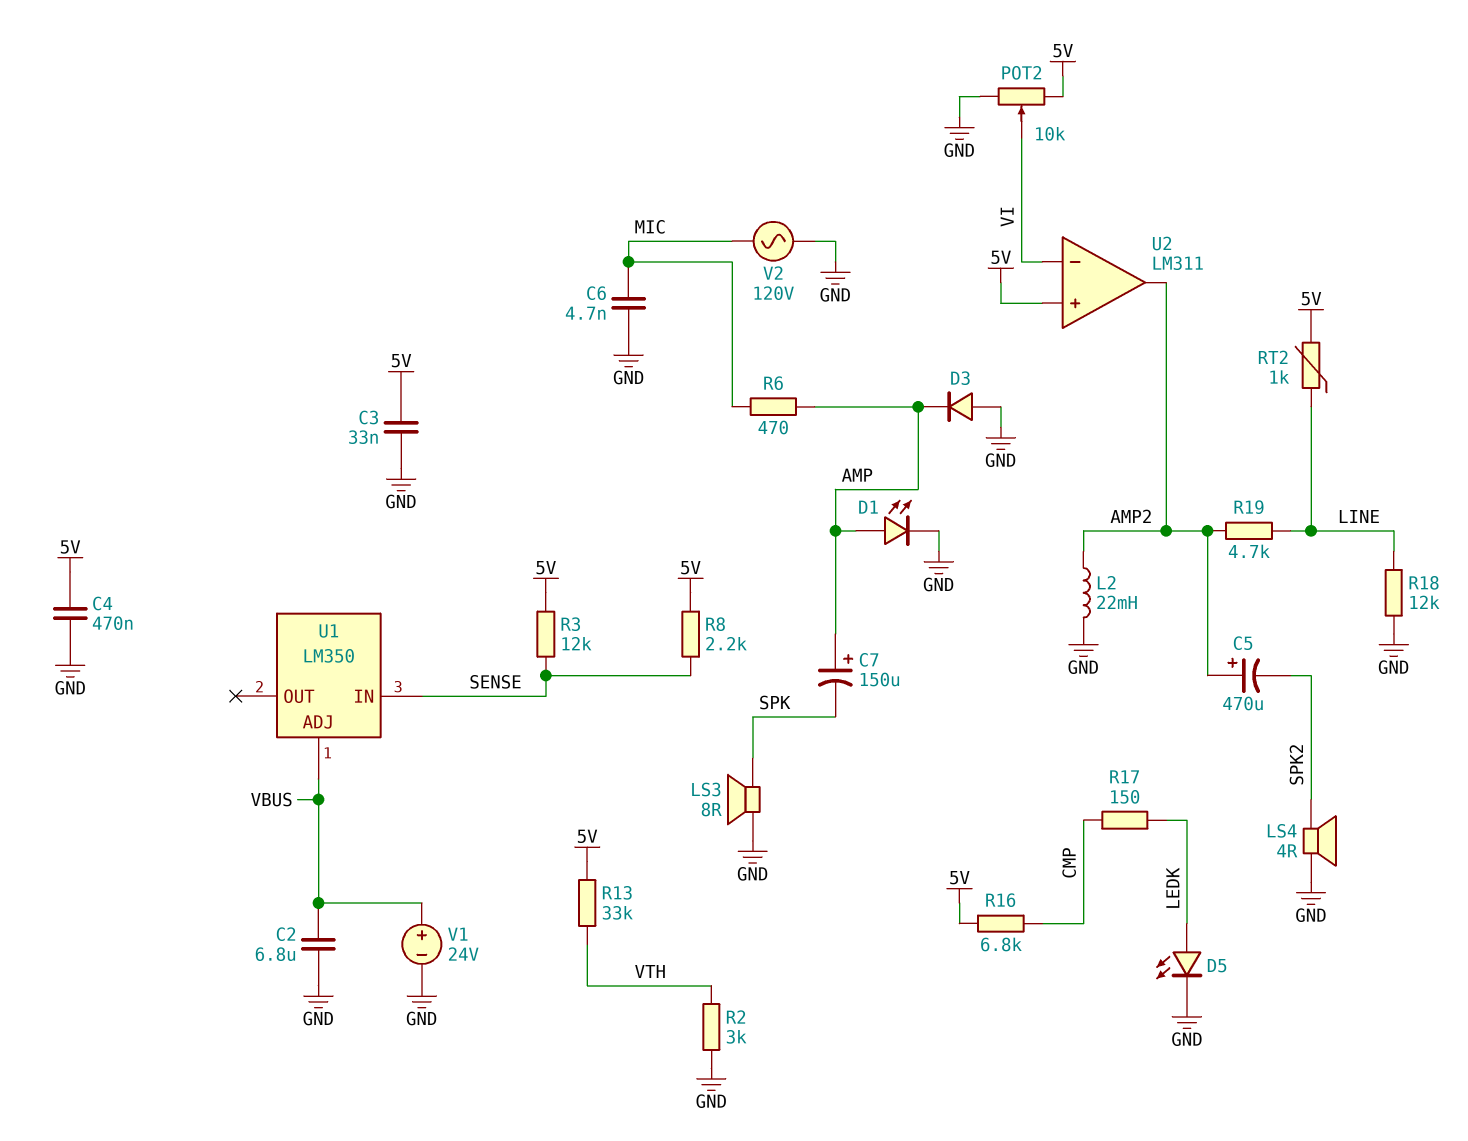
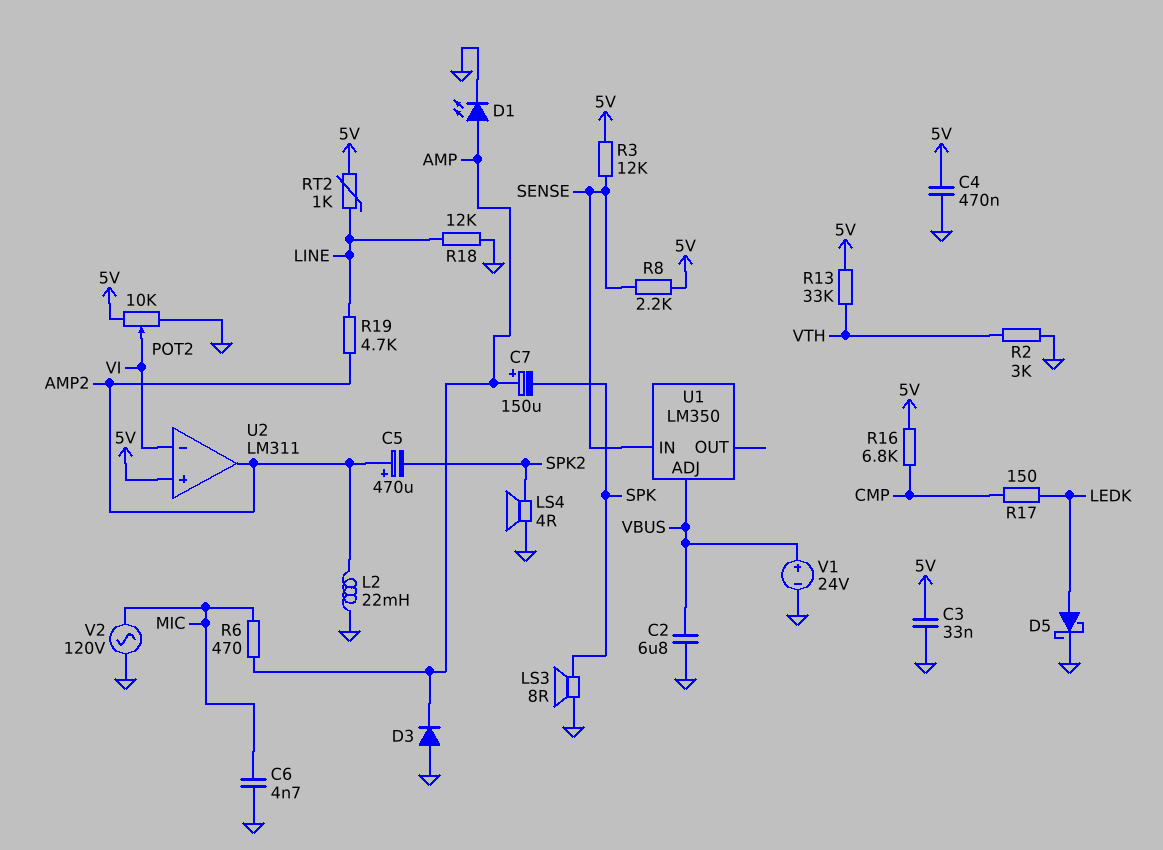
D5: LED (A LEDK, K GND) -> schottky (A LEDK, K GND)

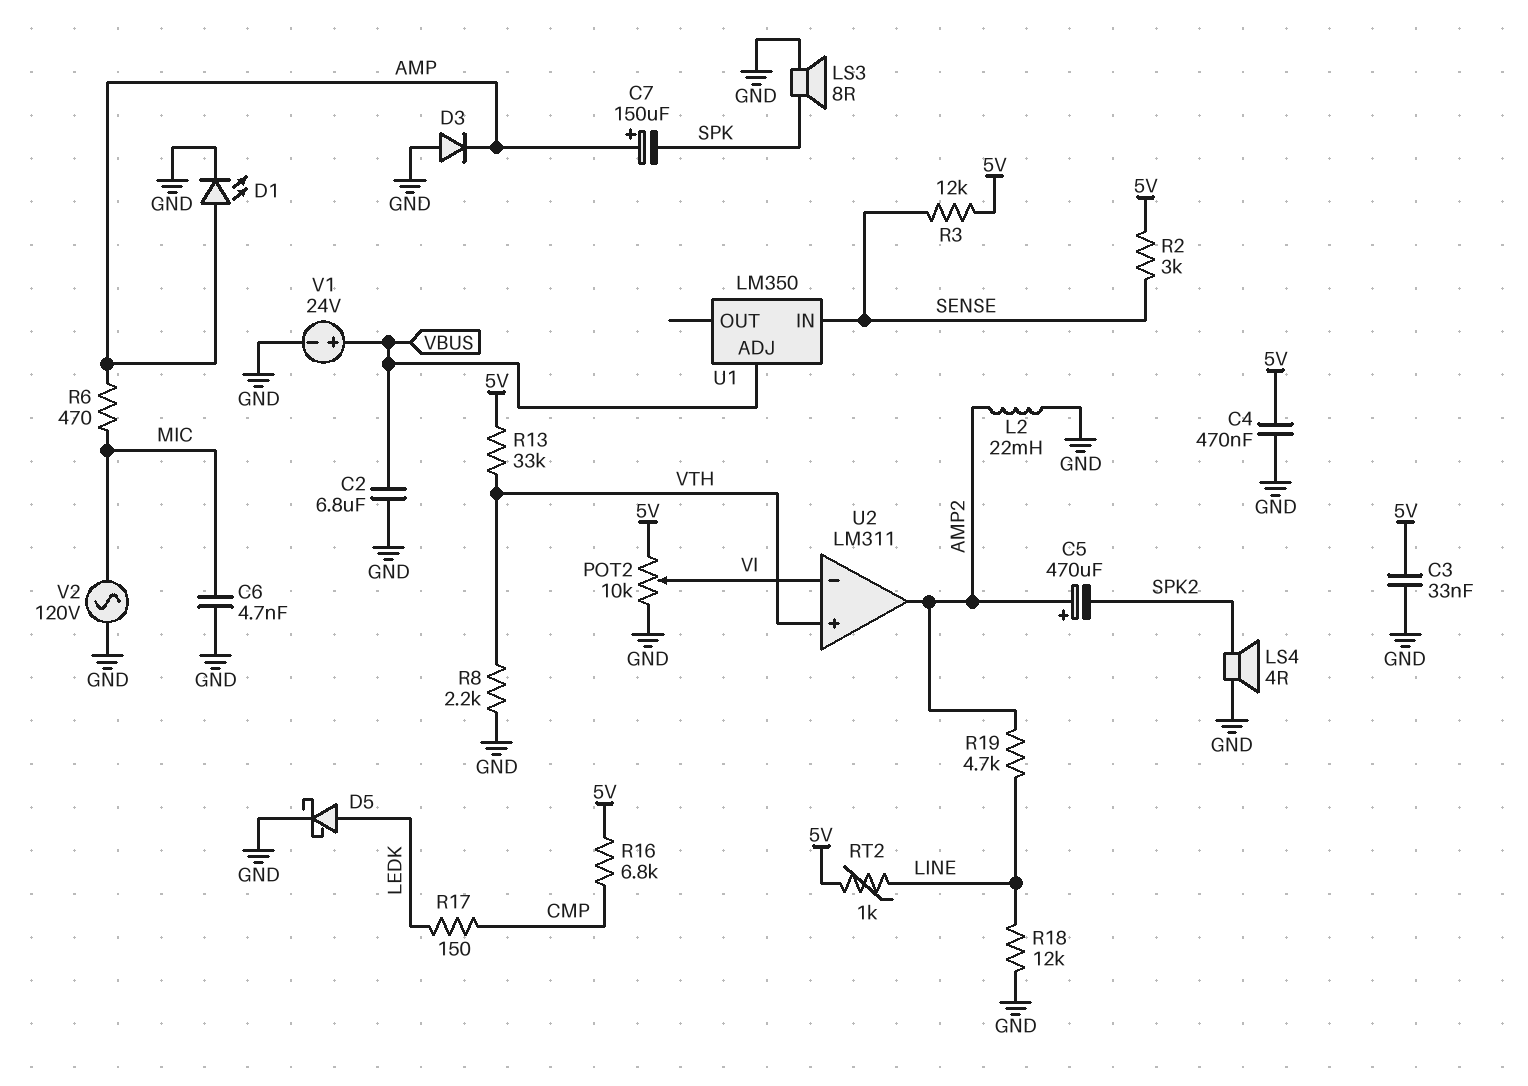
R2: 3k (GND, VTH) -> 3k (5V, SENSE)
R8: 2.2k (5V, SENSE) -> 2.2k (GND, VTH)
U2 pin in+: 5V -> VTH

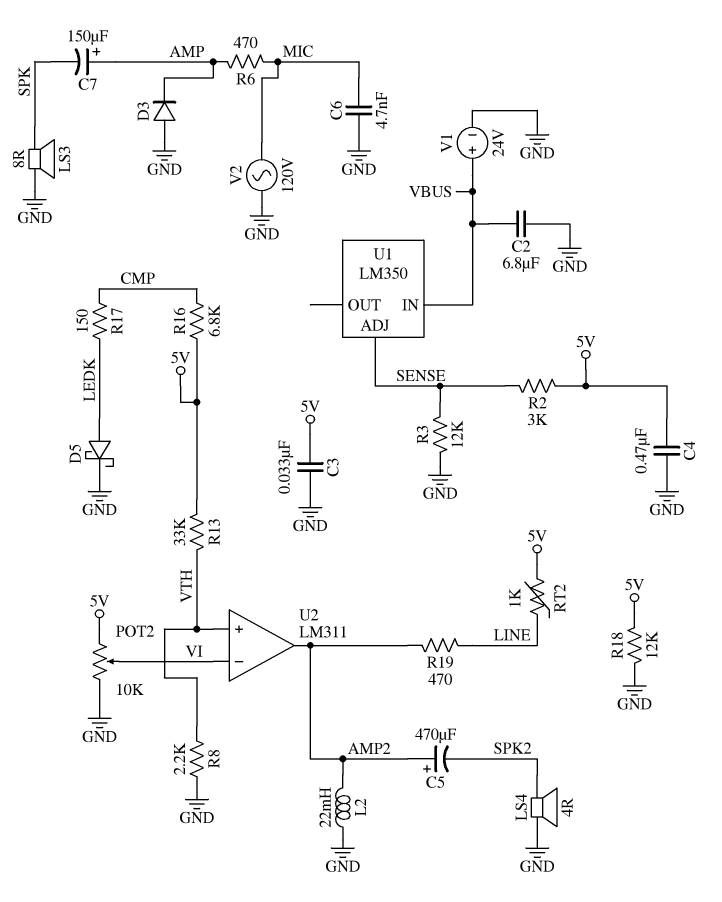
D1: LED (A AMP, K GND) -> none
R3: 12k (5V, SENSE) -> 12k (GND, SENSE)
R18: 12k (GND, LINE) -> 12k (5V, GND)
R19: 4.7k (AMP2, LINE) -> 470 (AMP2, LINE)
U1 pin ADJ: VBUS -> SENSE
U1 pin IN: SENSE -> VBUS

